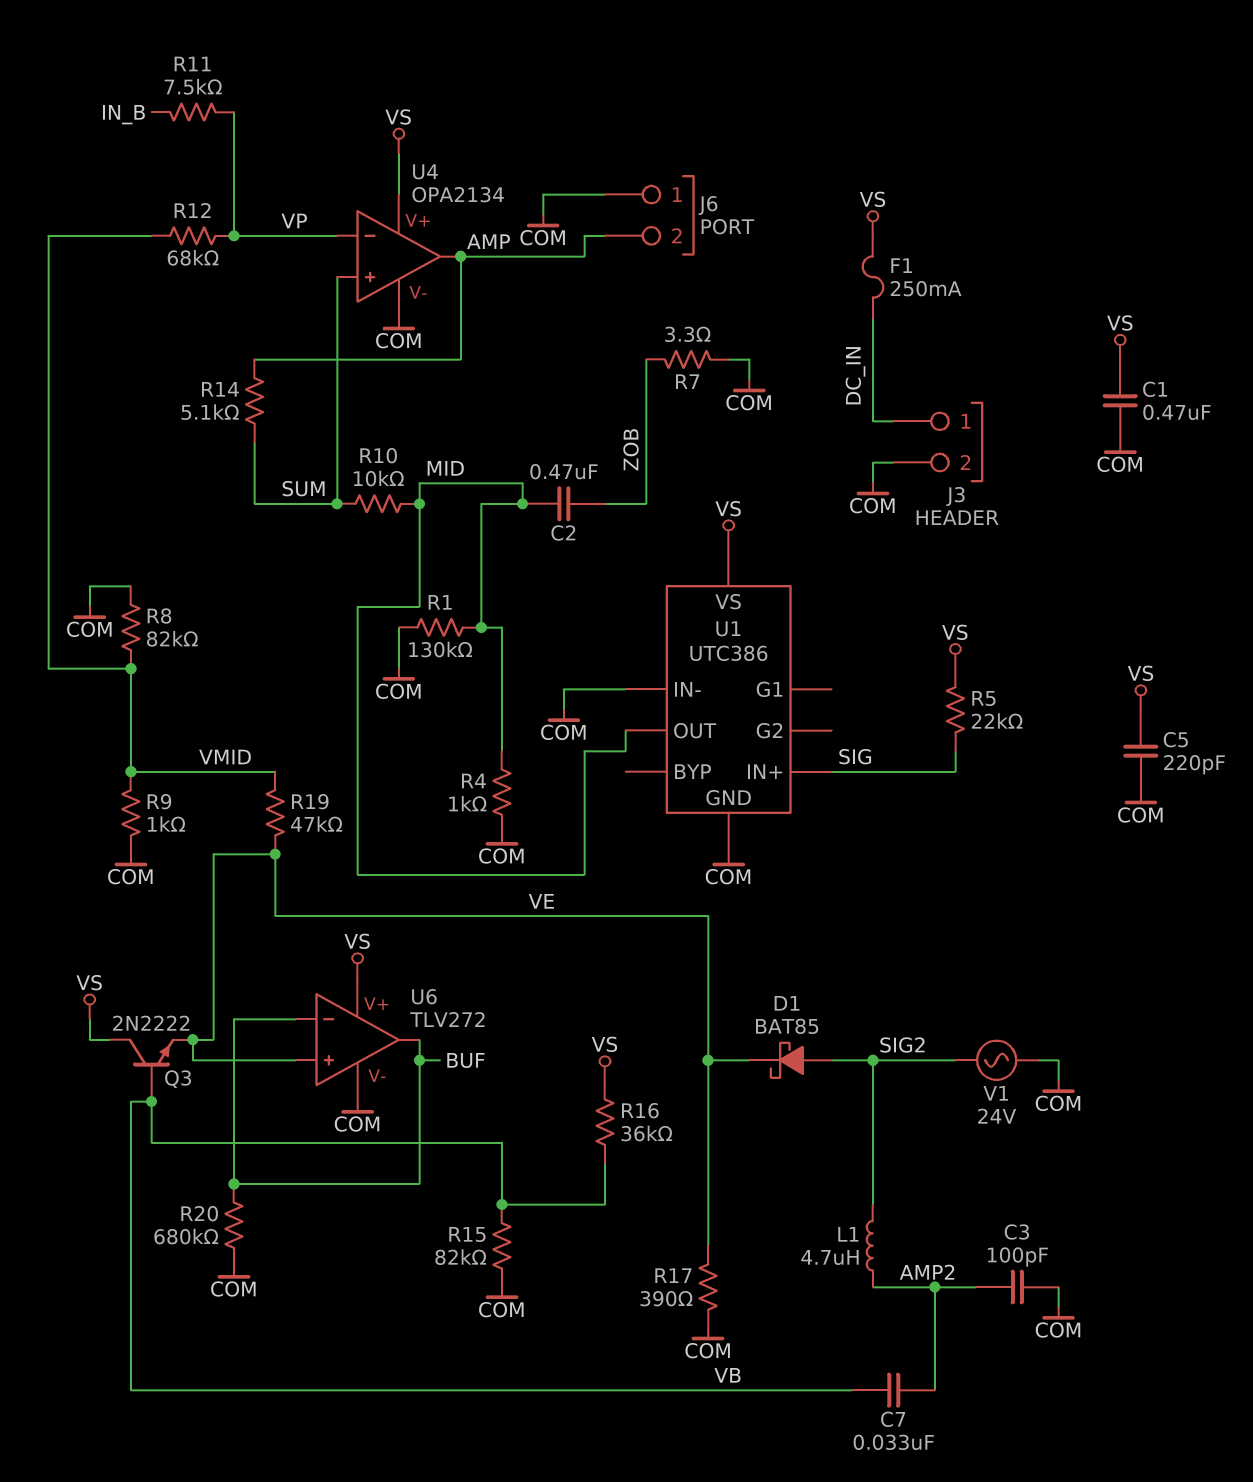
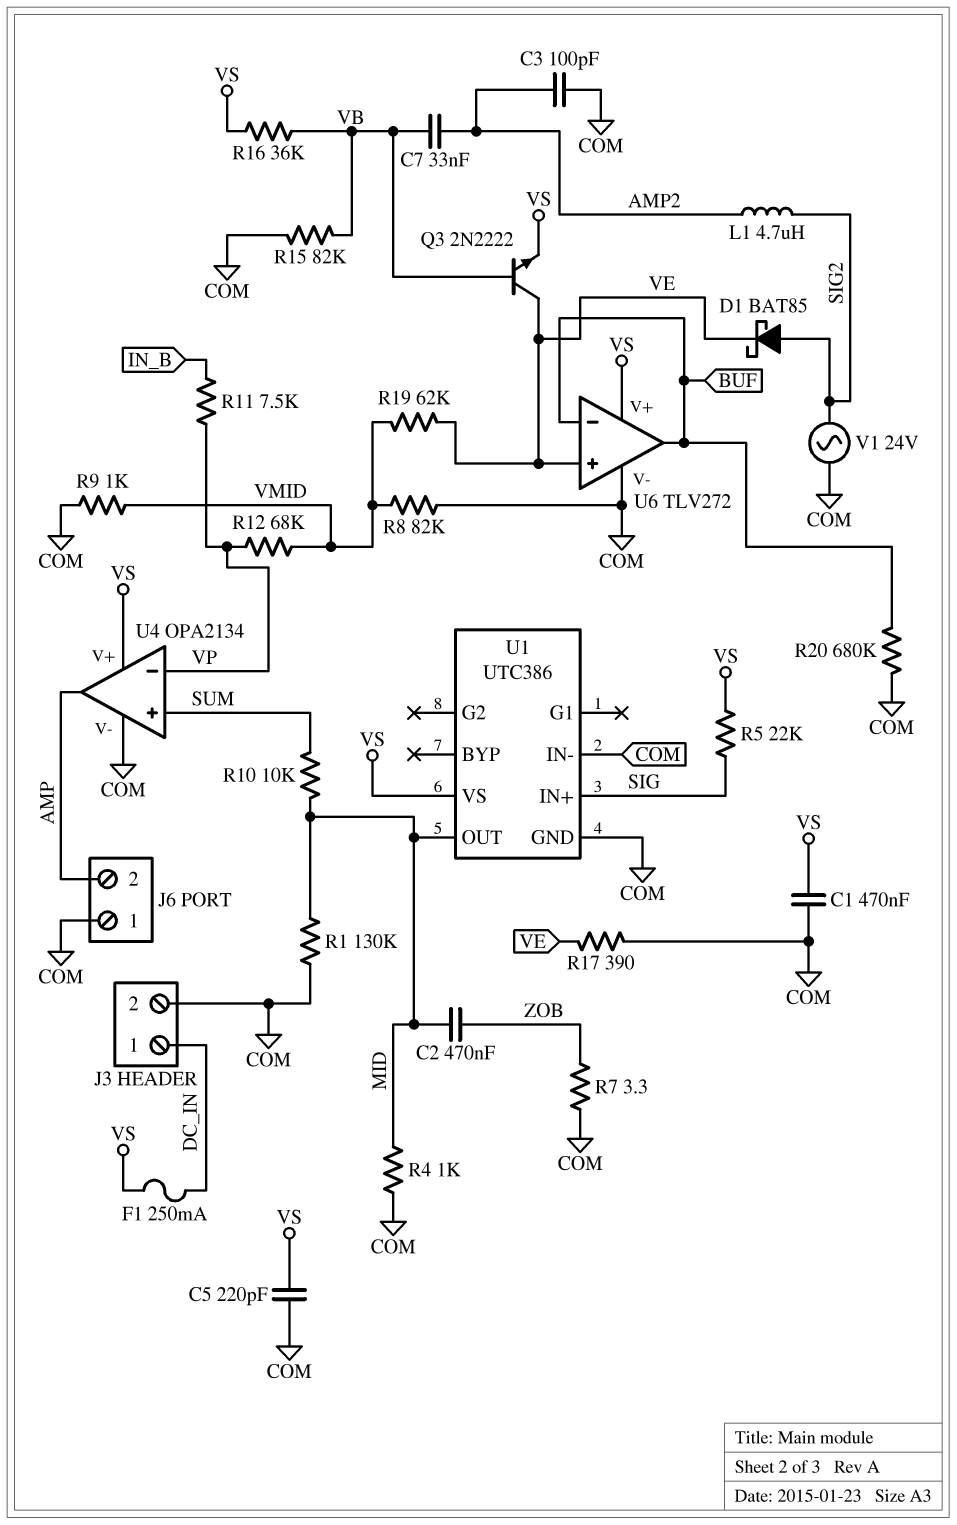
Q3: NPN 2N2222 (B VB, C VS, E VE) -> NPN 2N2222 (B VB, C VE, E VS)
R14: 5.1k (AMP, SUM) -> none
R19: 47k (VE, VMID) -> 62k (VE, VMID)

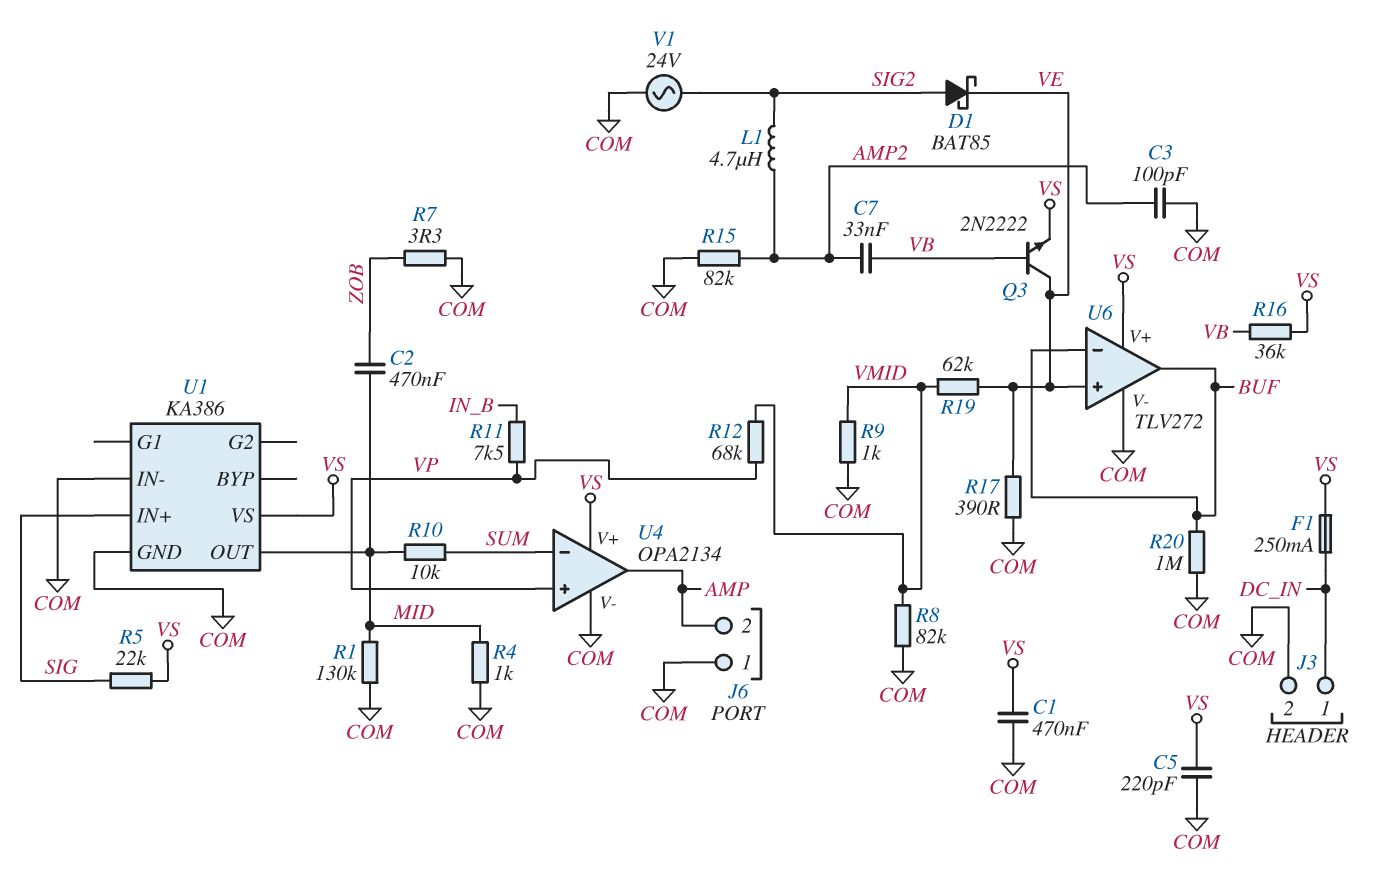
R15: 82k (COM, VB) -> 82k (AMP2, COM)
R20: 680k (BUF, COM) -> 1M (BUF, COM)
U1: UTC386 -> KA386
U4 pin in+: SUM -> VP
U4 pin in-: VP -> SUM

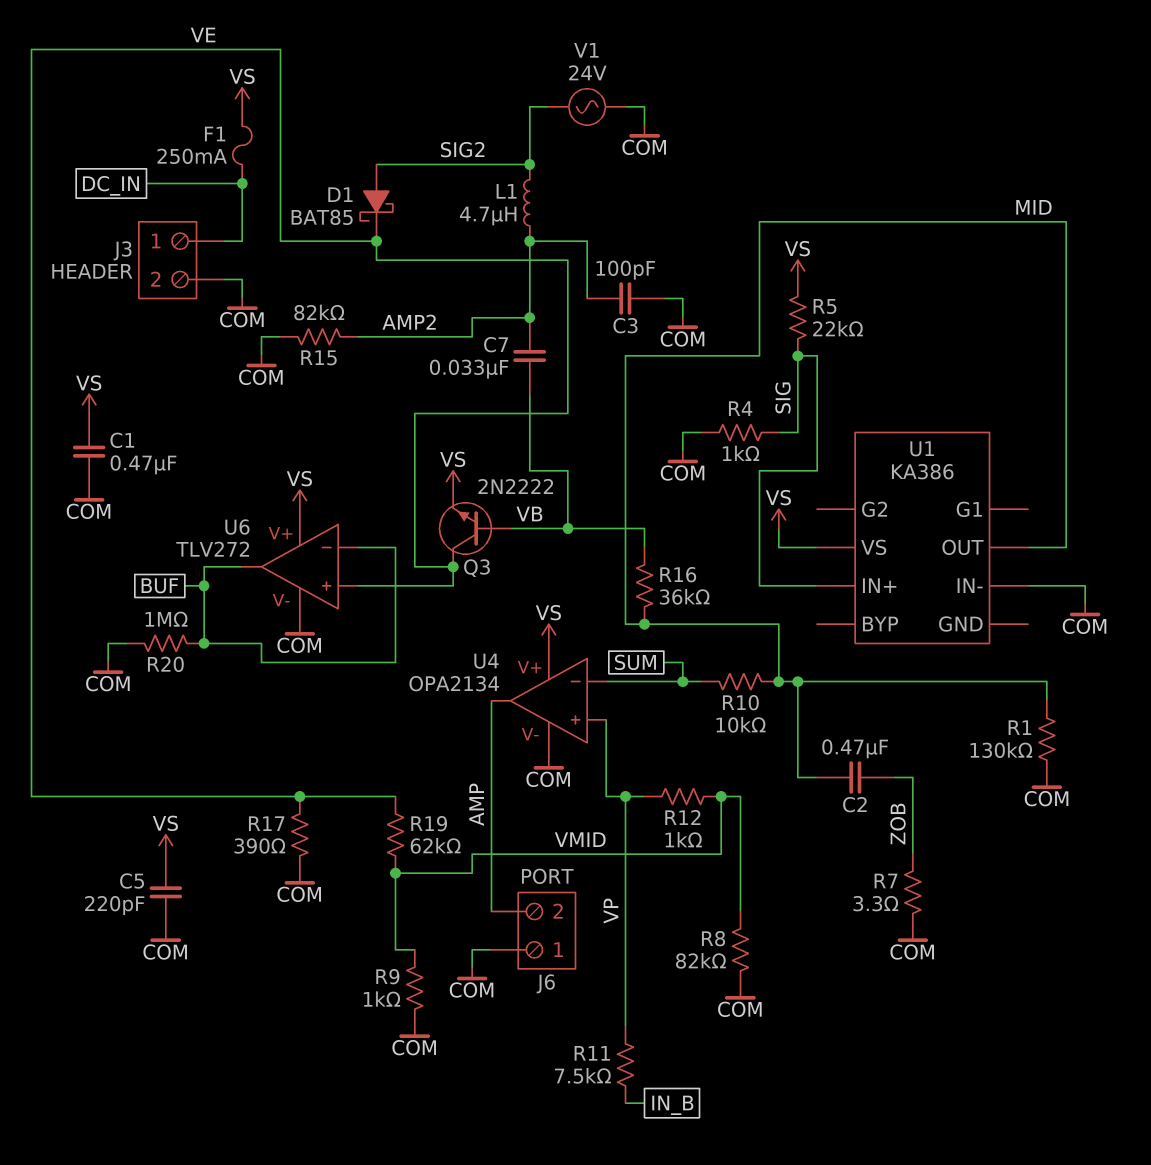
R4: 1k (COM, MID) -> 1k (COM, SIG)
R12: 68k (VMID, VP) -> 1k (VMID, VP)
R16: 36k (VB, VS) -> 36k (MID, VB)
U1 pin GND: COM -> none

